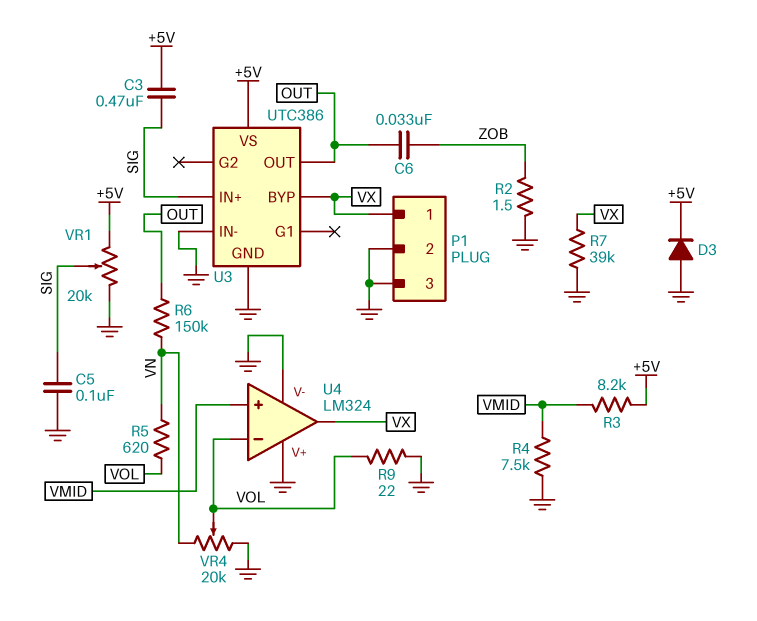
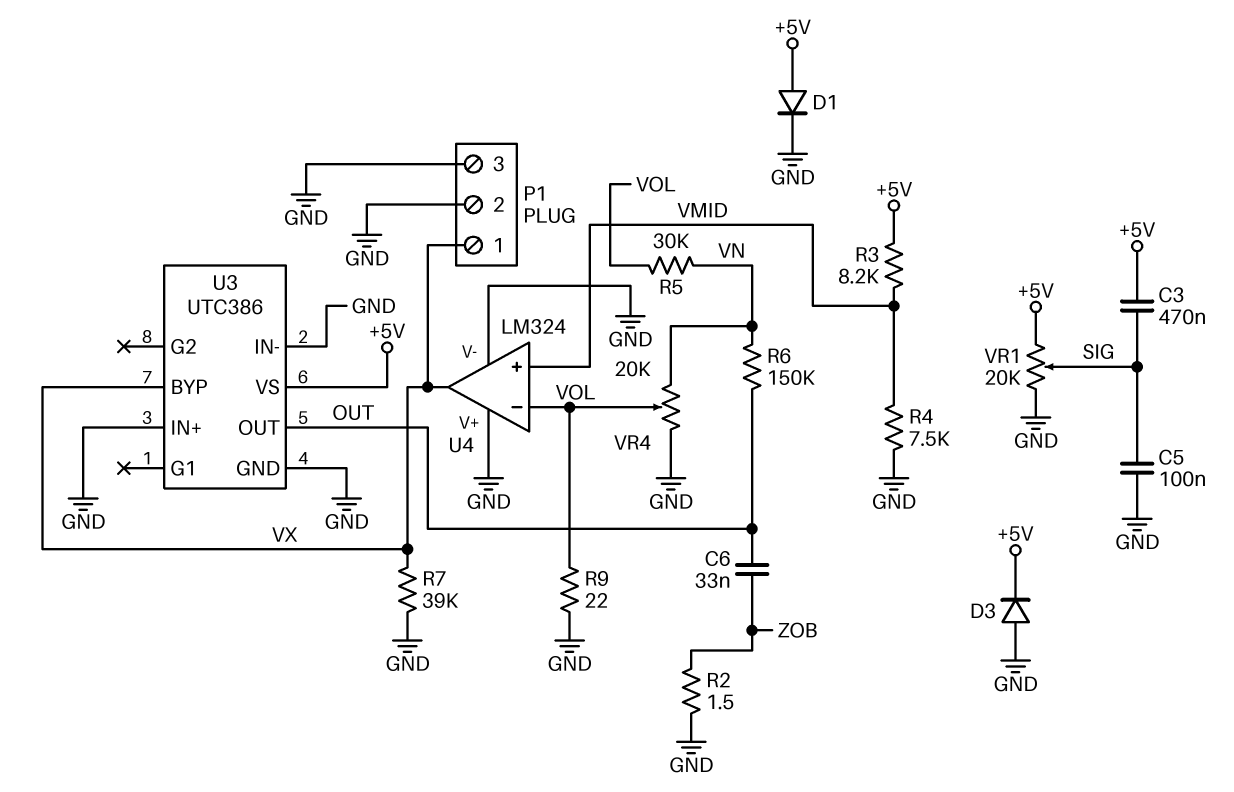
D1: none -> diode (A +5V, K GND)
R5: 620 (VN, VOL) -> 30k (VN, VOL)
U3 pin IN+: SIG -> GND

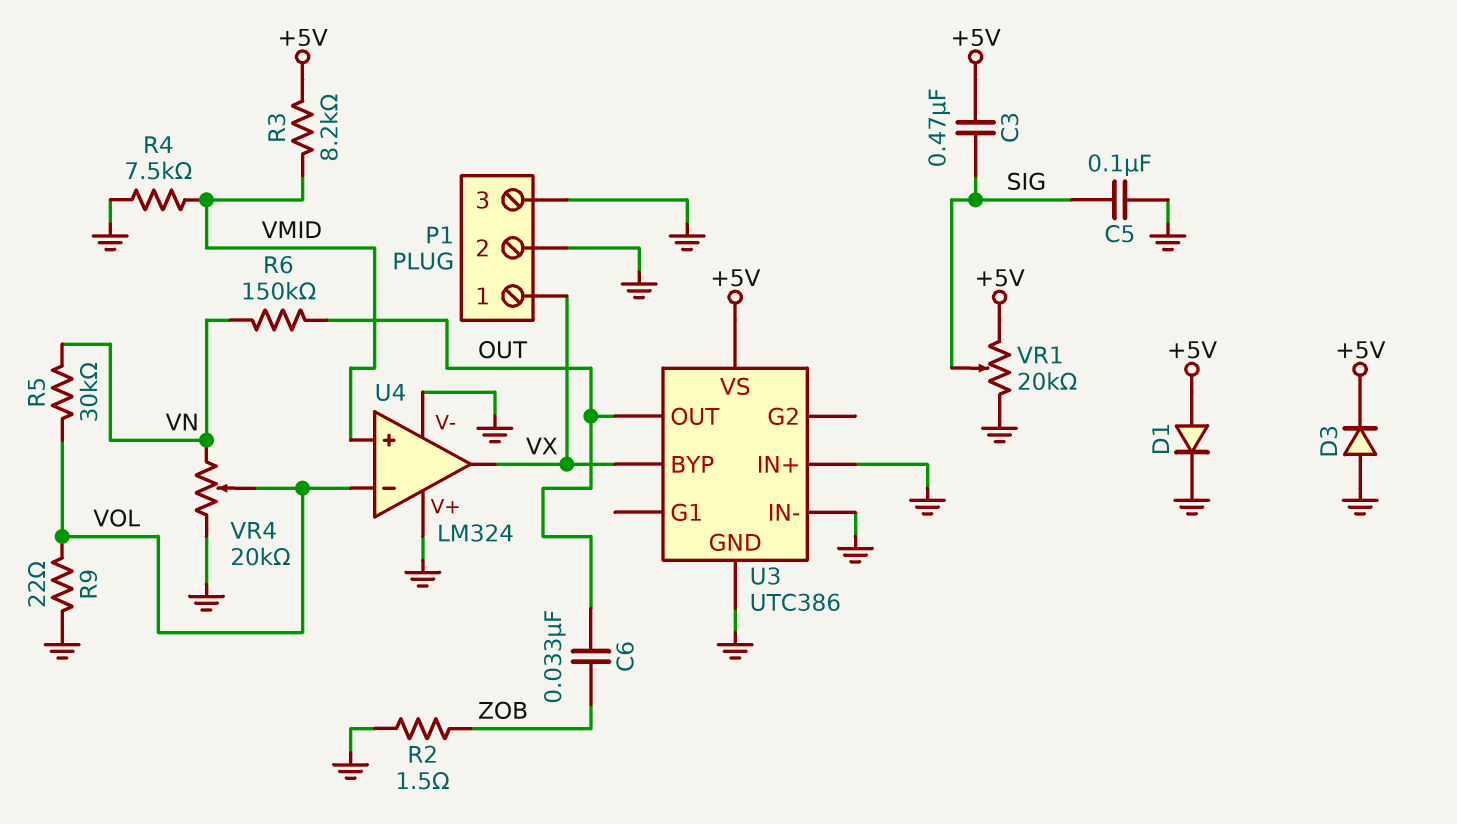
R7: 39k (GND, VX) -> none

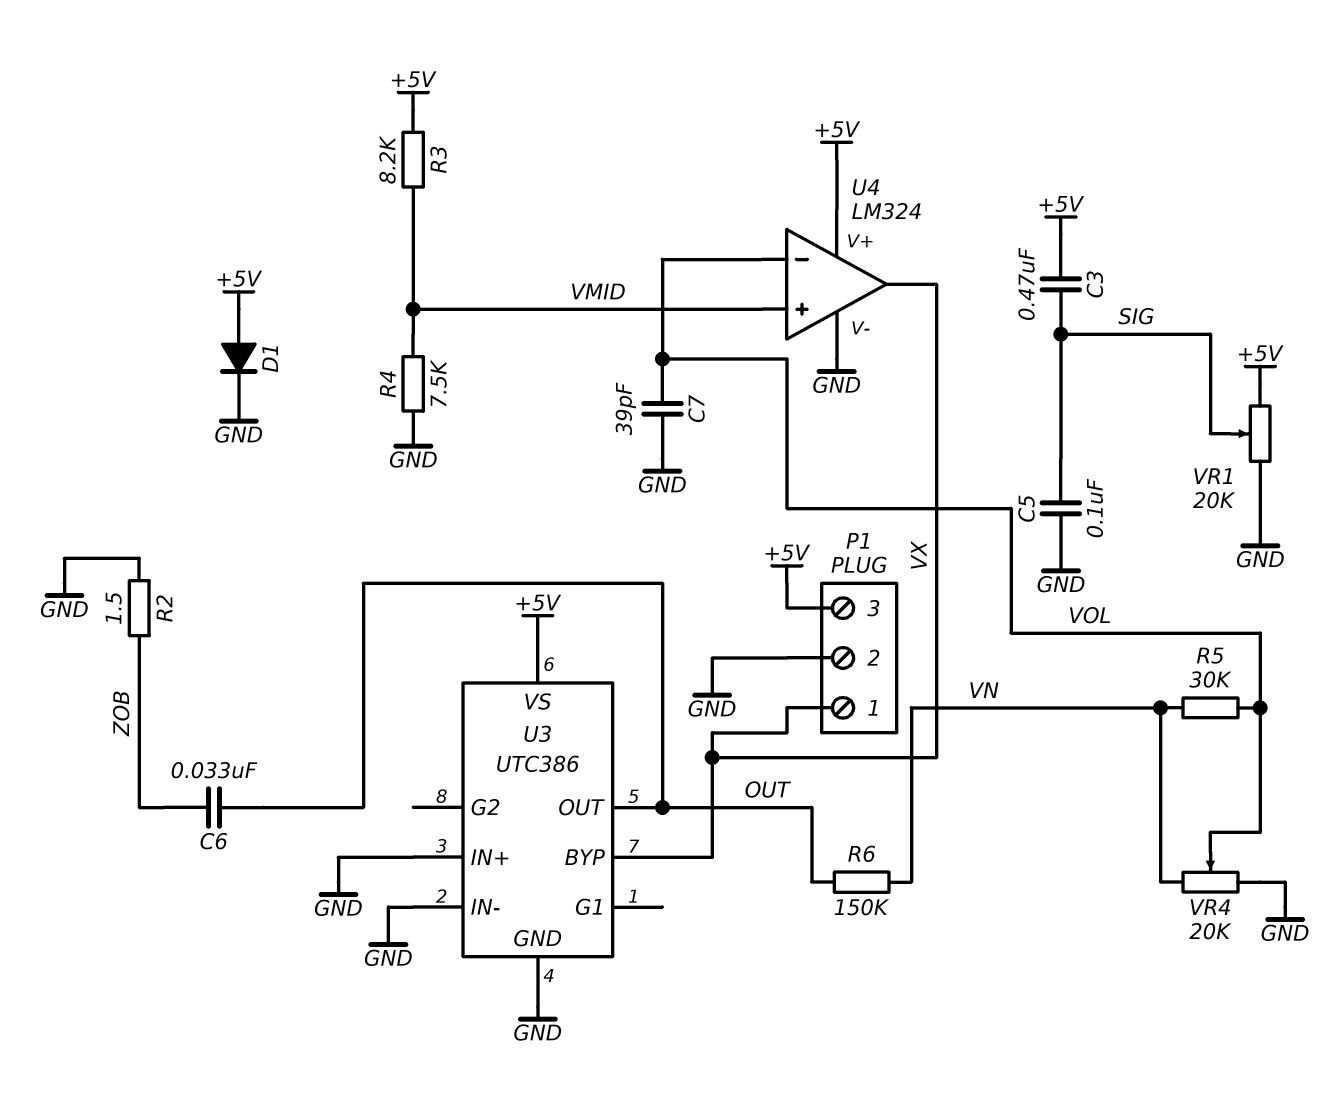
C7: none -> 39pF (GND, VOL)
D3: diode (A GND, K +5V) -> none
P1 pin 3: GND -> +5V
R9: 22 (GND, VOL) -> none
U4 pin V+: GND -> +5V

